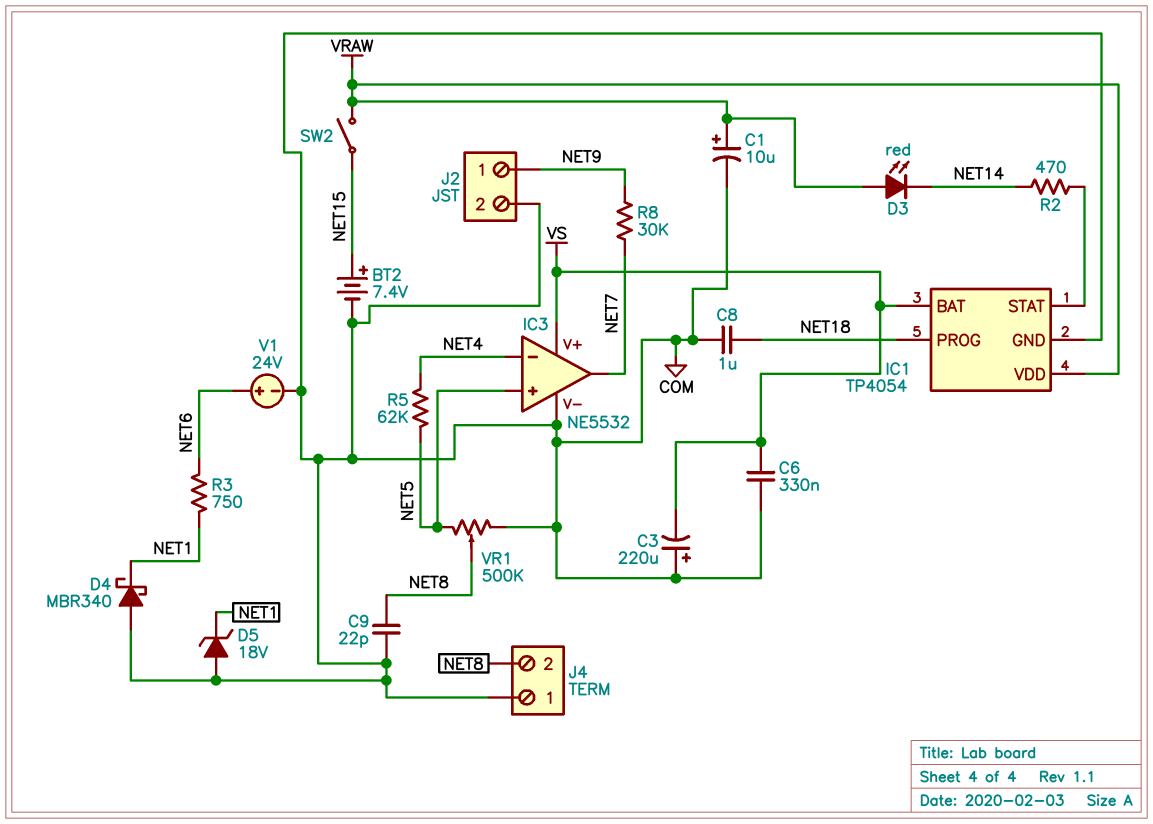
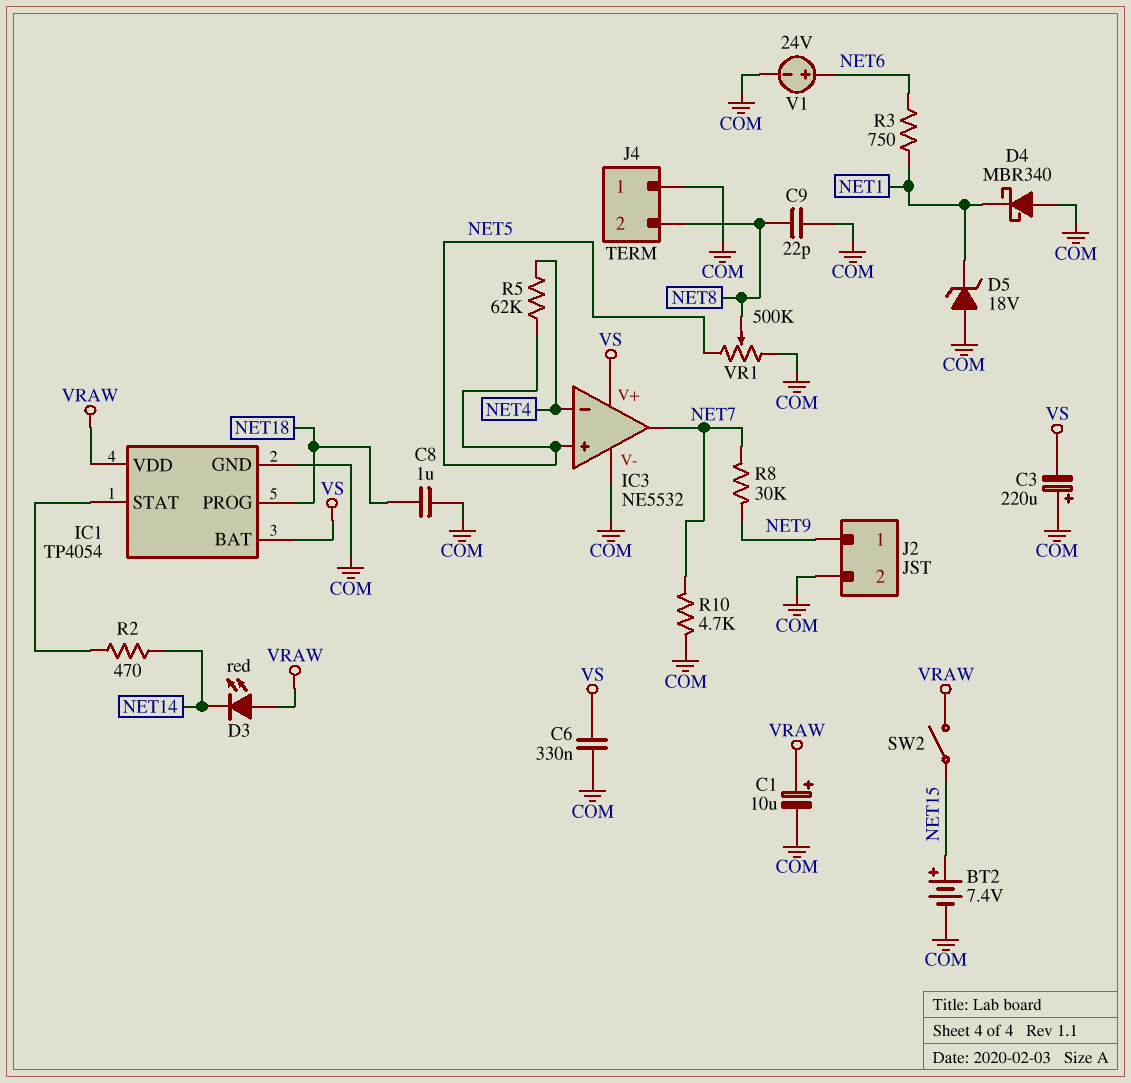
R10: none -> 4.7k (COM, NET7)

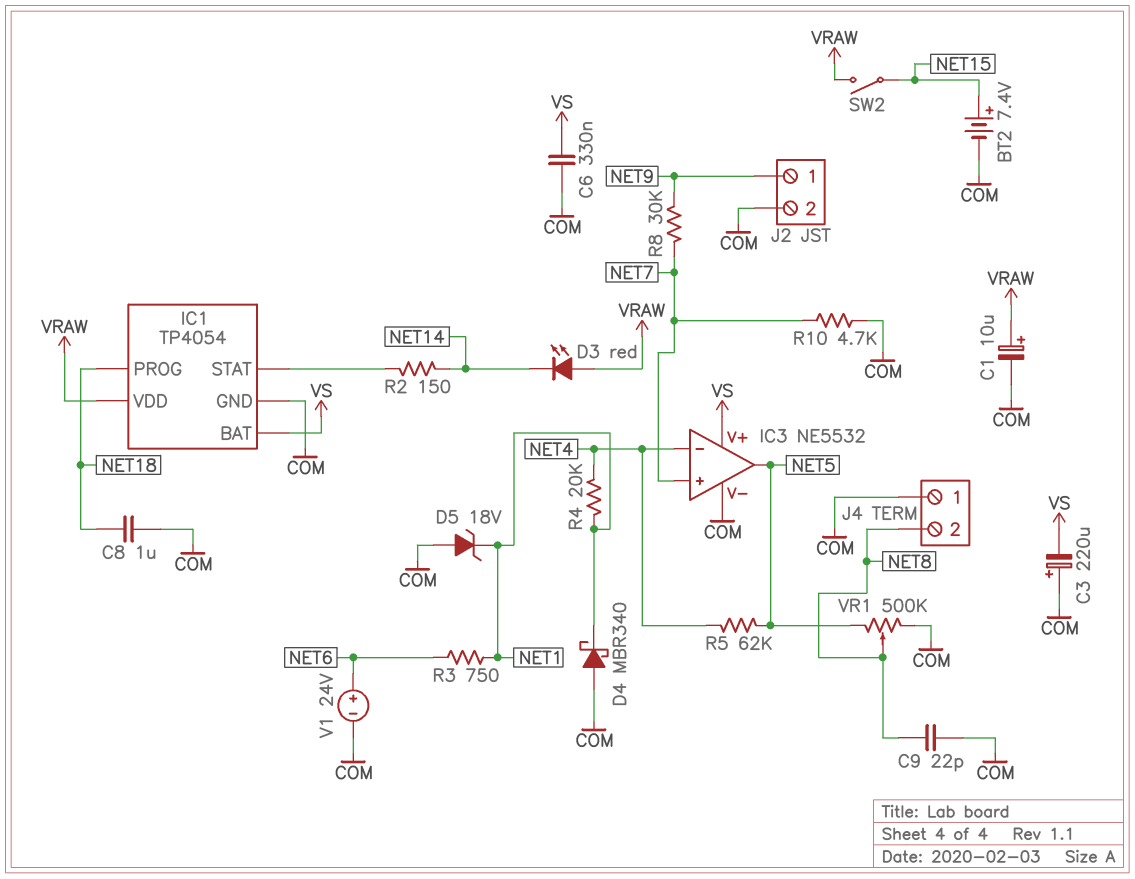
IC3 pin in+: NET5 -> NET7
IC3 pin out: NET7 -> NET5
R2: 470 (IC1/STAT, NET14) -> 150 (IC1/STAT, NET14)
R4: none -> 20k (NET1, NET4)

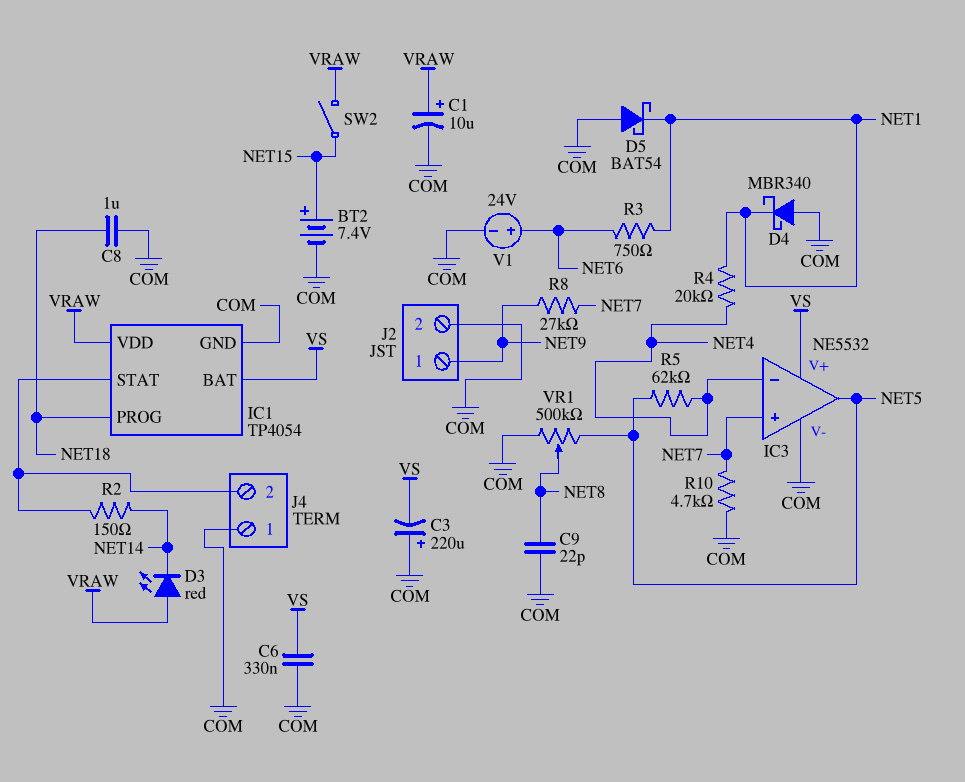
D5: zener 18V (A COM, K NET1) -> schottky BAT54 (A COM, K NET1)
J4 pin 2: NET8 -> IC1/STAT
R8: 30k (NET7, NET9) -> 27k (NET7, NET9)

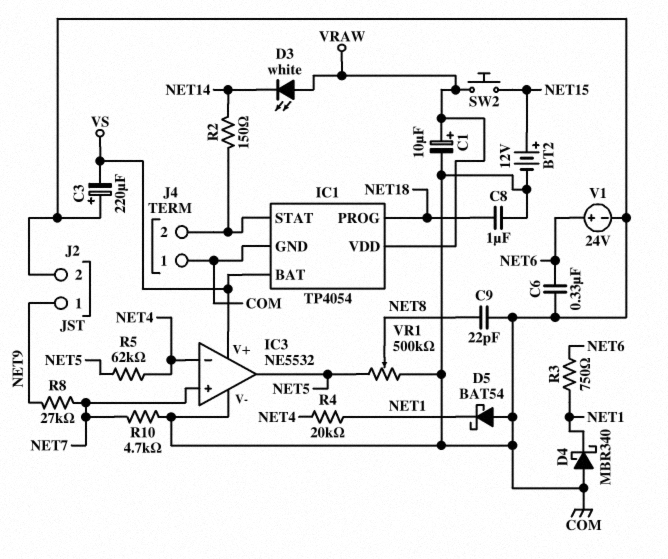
BT2: 7.4V (plus NET15, minus COM) -> 12V (plus NET15, minus COM)
C6: 330nF (COM, VS) -> 330nF (COM, NET6)
D3: LED red (A VRAW, K NET14) -> LED white (A VRAW, K NET14)
SW2: switch (NET15, VRAW) -> button (NET15, VRAW)

